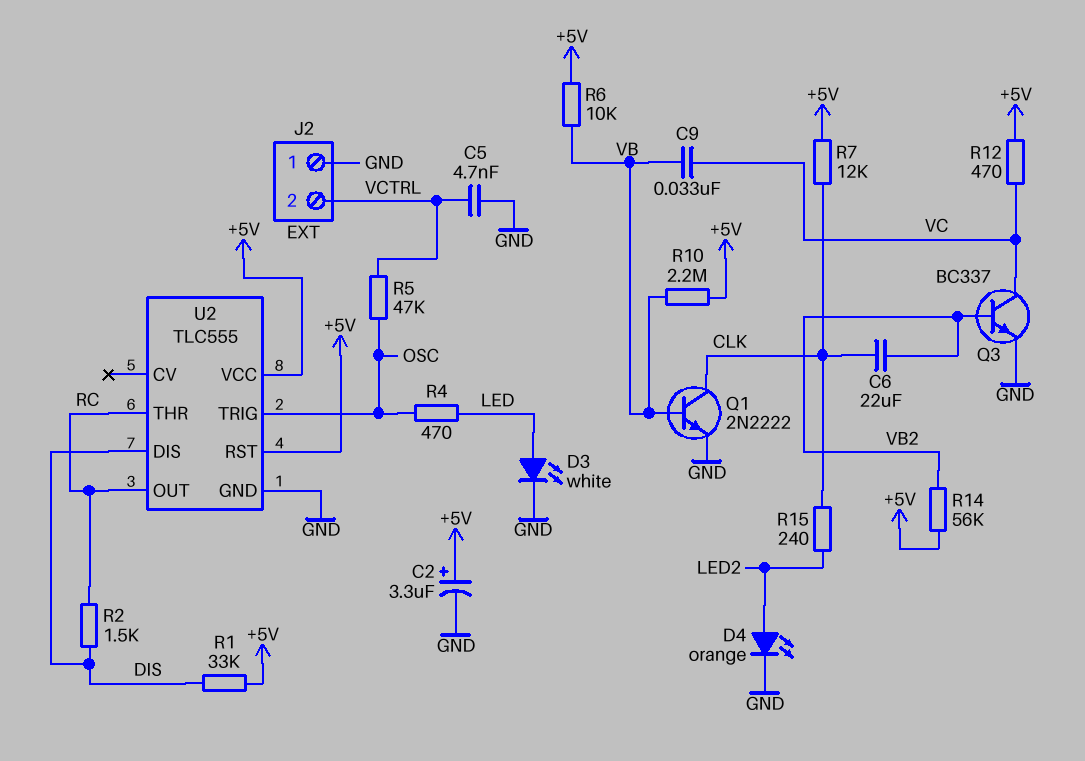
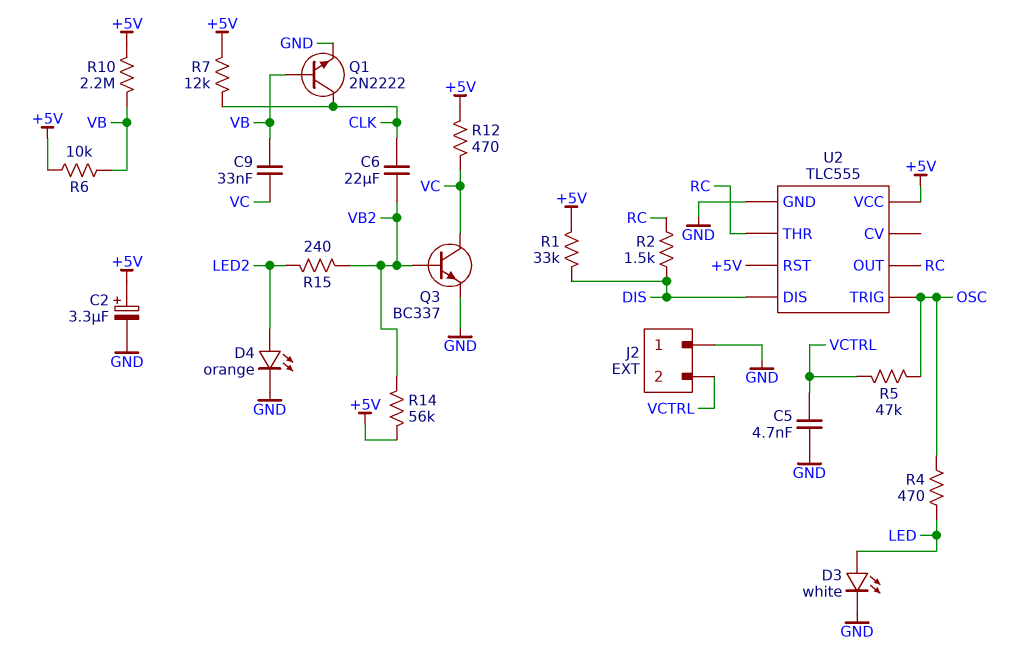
R15: 240 (CLK, LED2) -> 240 (LED2, VB2)

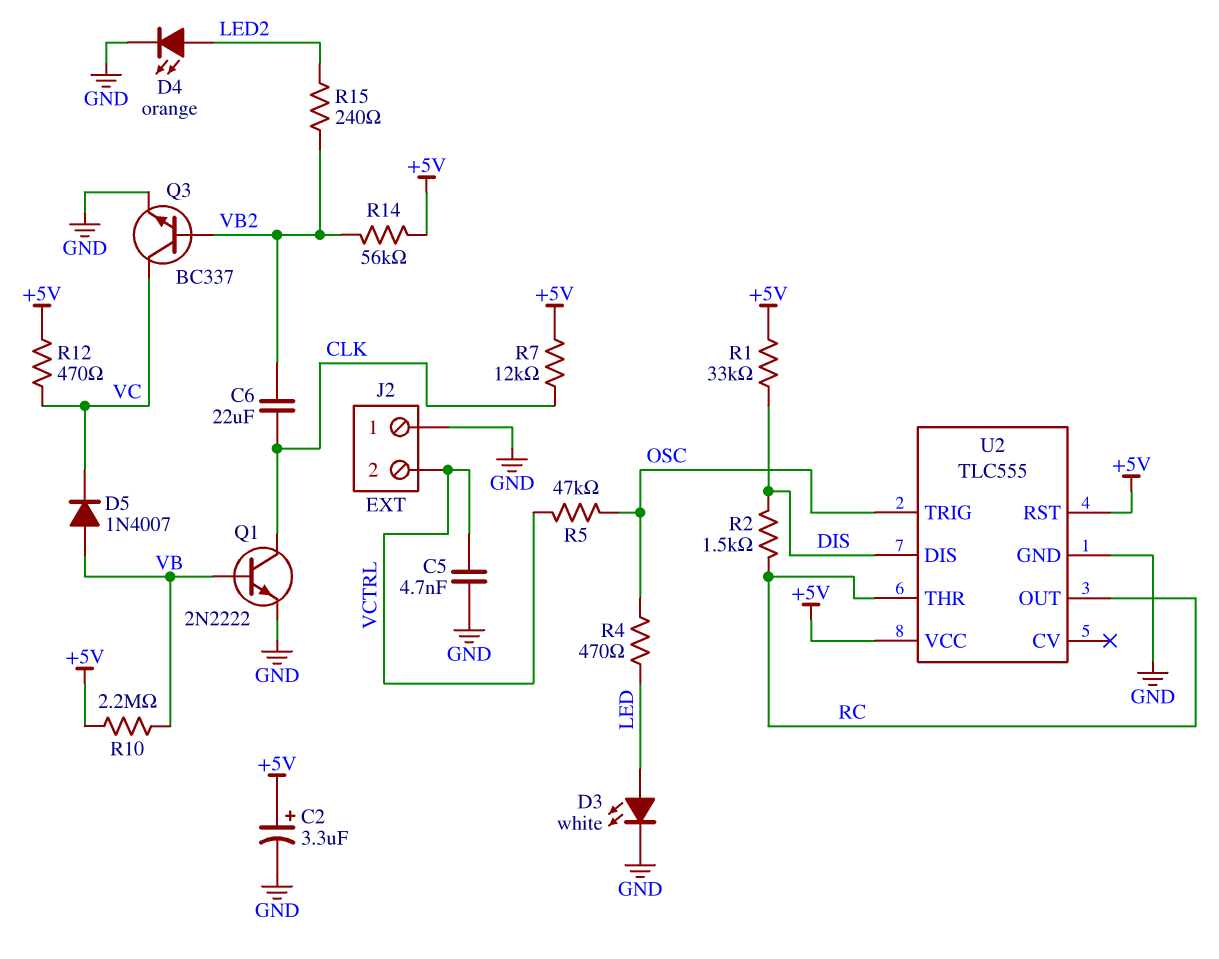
C9: 33nF (VB, VC) -> none
D5: none -> diode 1N4007 (A VB, K VC)
R6: 10k (+5V, VB) -> none

